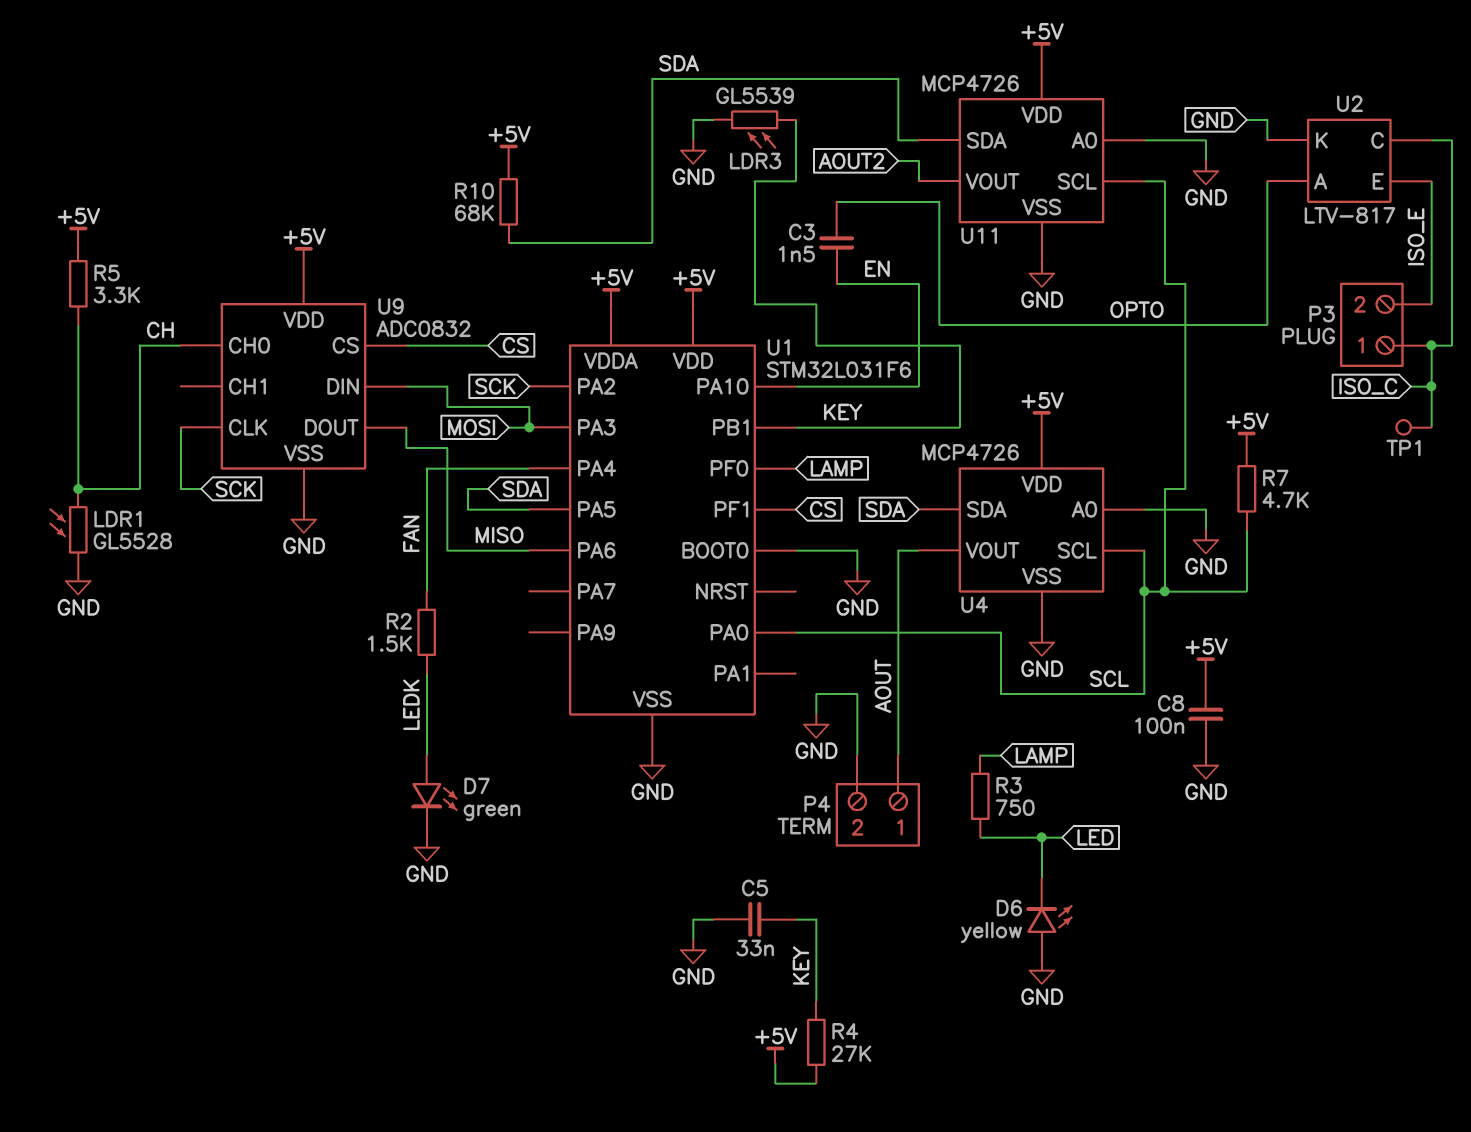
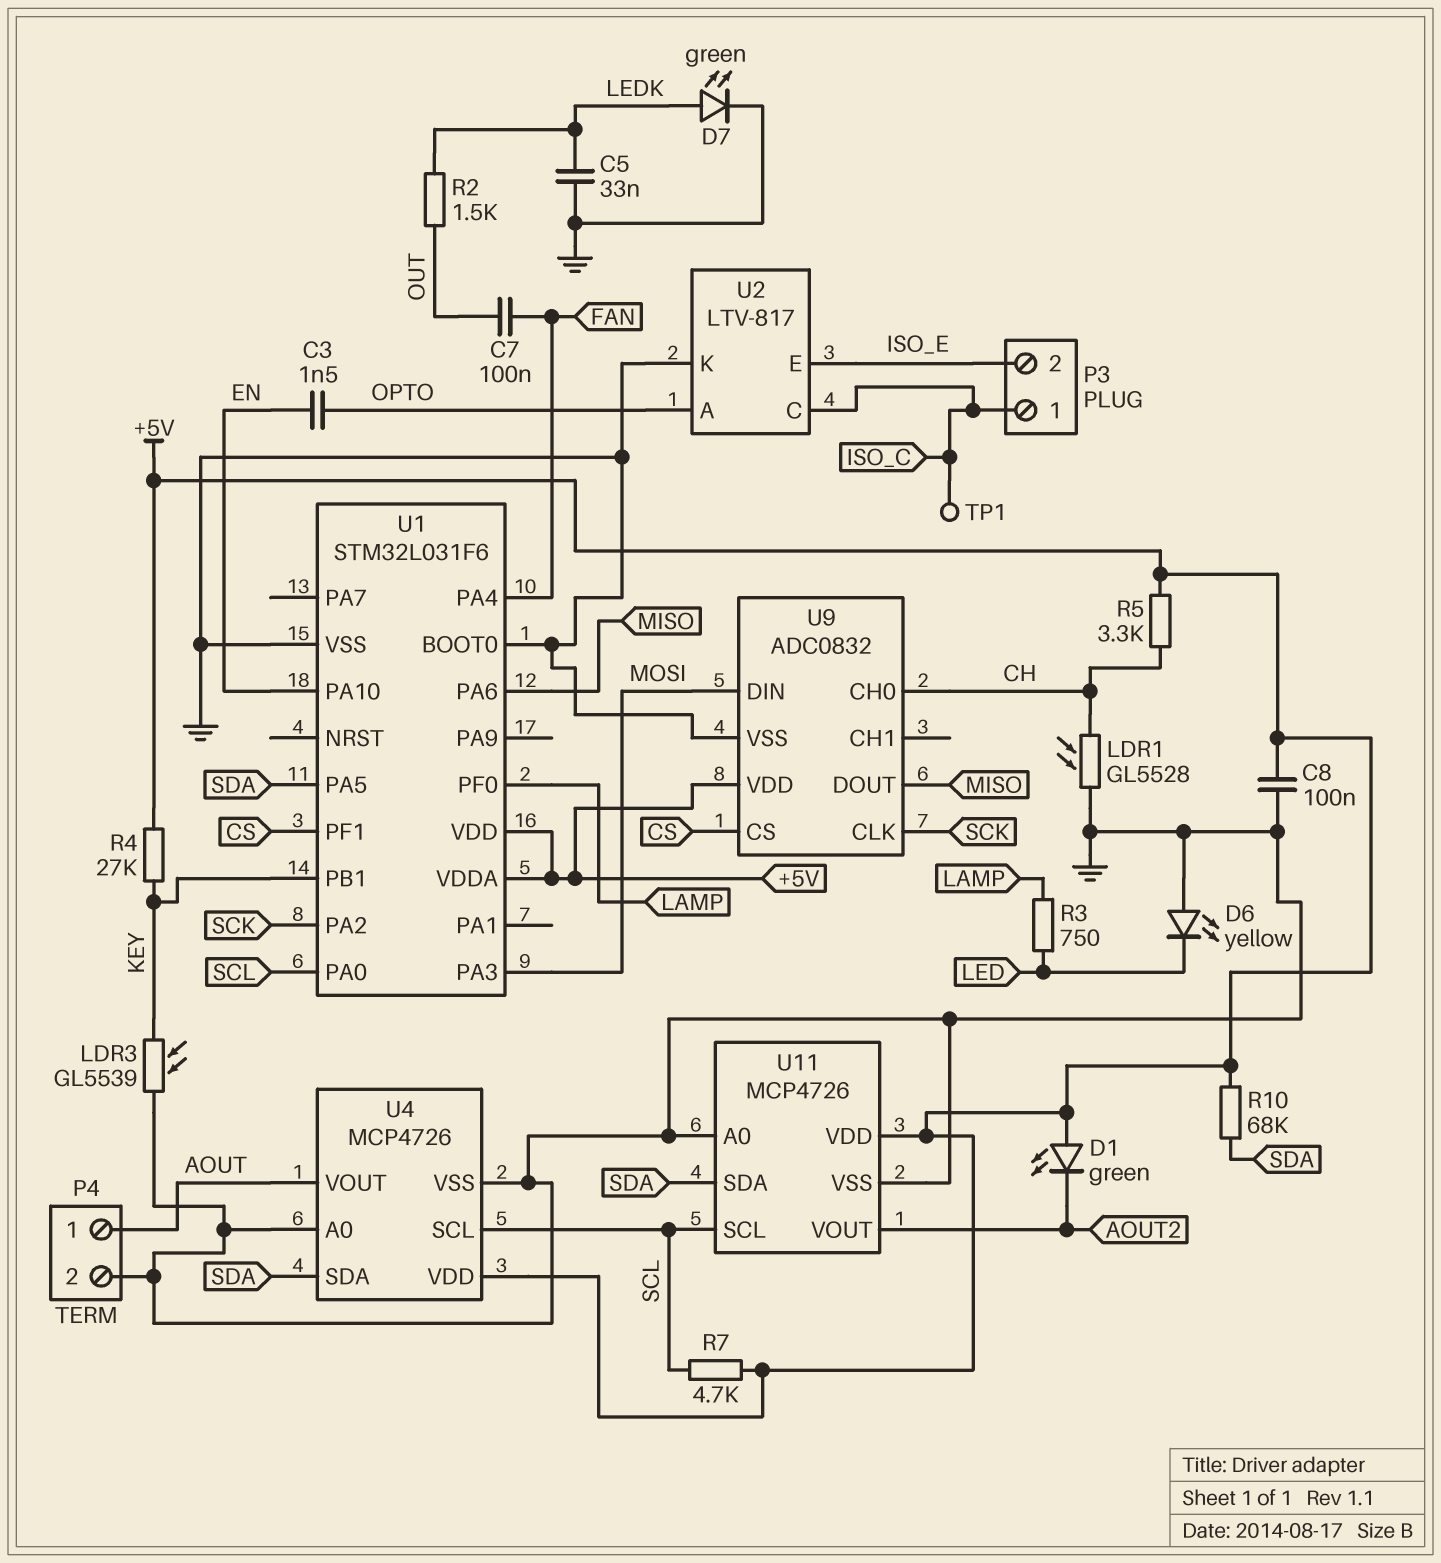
C5: 33nF (GND, KEY) -> 33nF (GND, LEDK)
C7: none -> 100nF (FAN, OUT)
D1: none -> LED green (A +5V, K AOUT2)
R2: 1.5k (FAN, LEDK) -> 1.5k (LEDK, OUT)

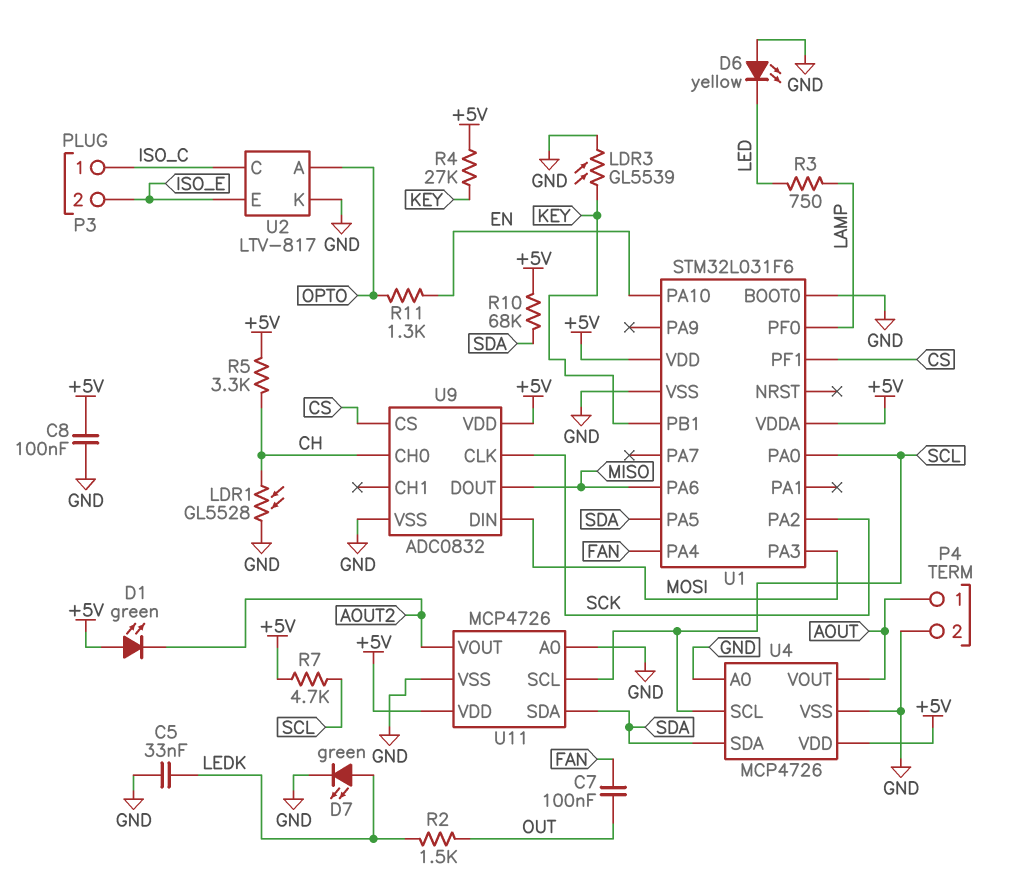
C3: 1.5nF (EN, OPTO) -> none
R11: none -> 1.3k (EN, OPTO)
TP1: test point (ISO_C) -> none

